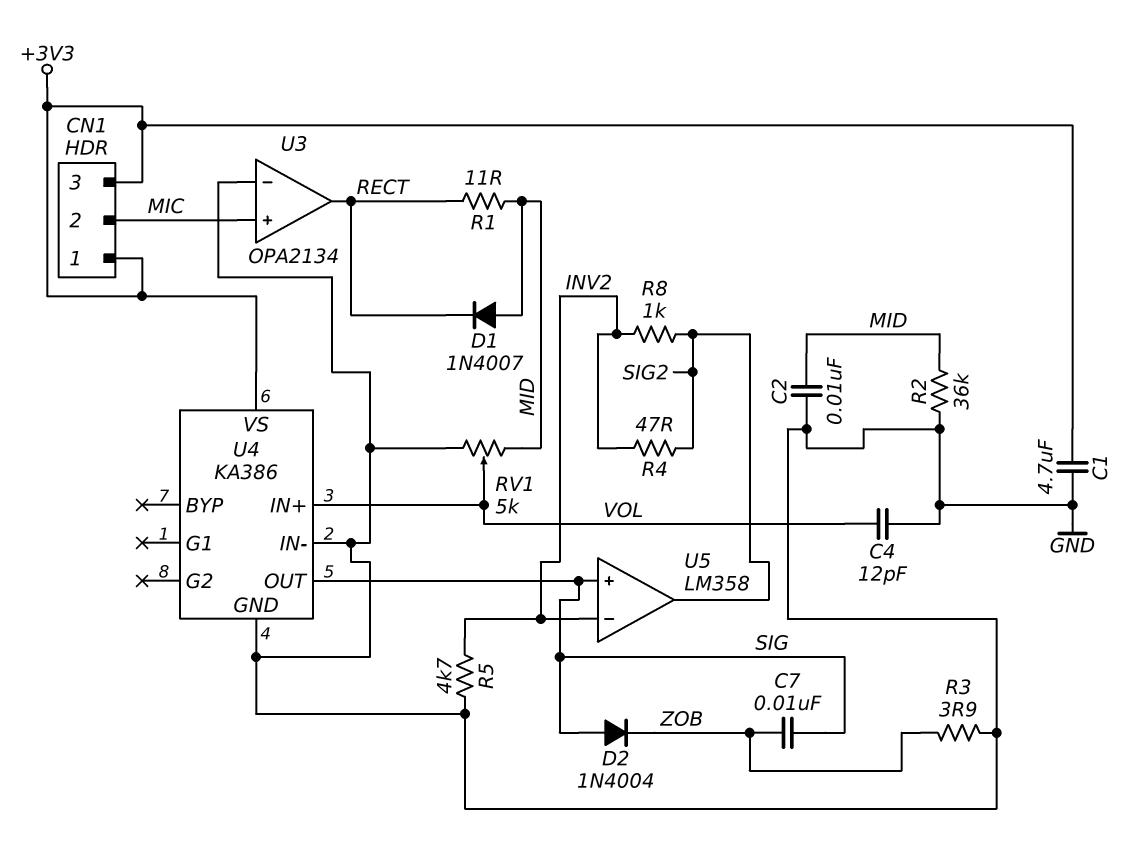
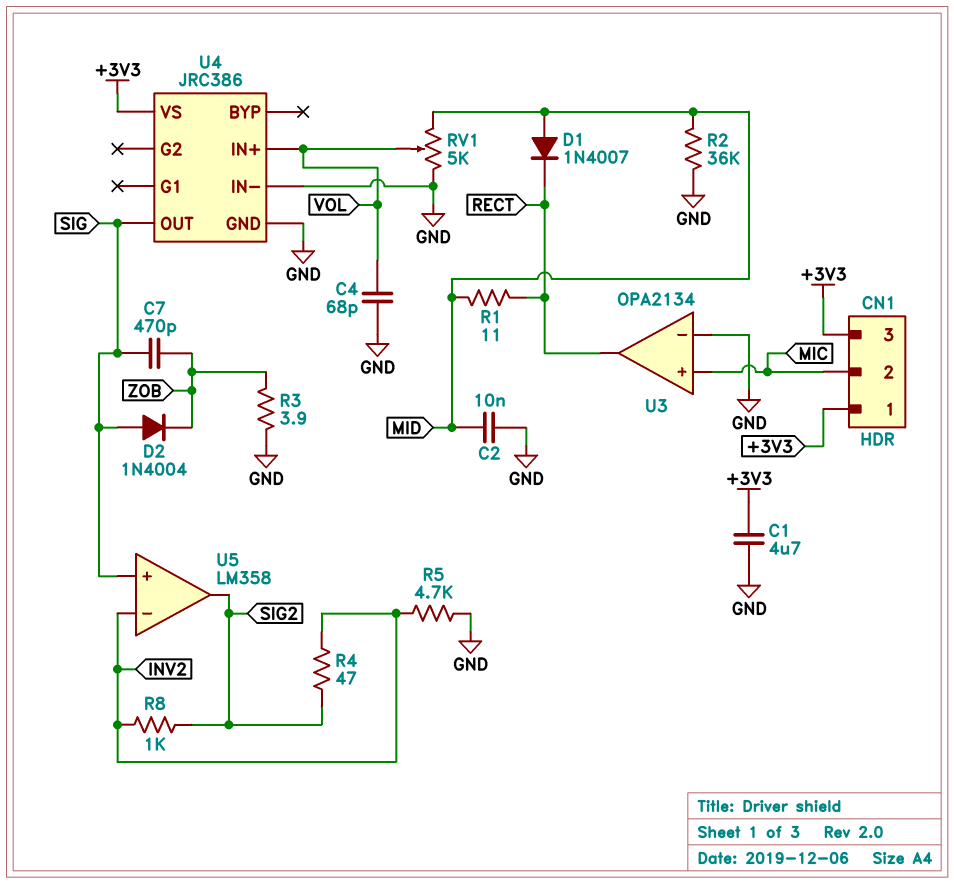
C4: 12pF (GND, VOL) -> 68pF (GND, VOL)
C7: 10nF (SIG, ZOB) -> 470pF (SIG, ZOB)
U4: KA386 -> JRC386

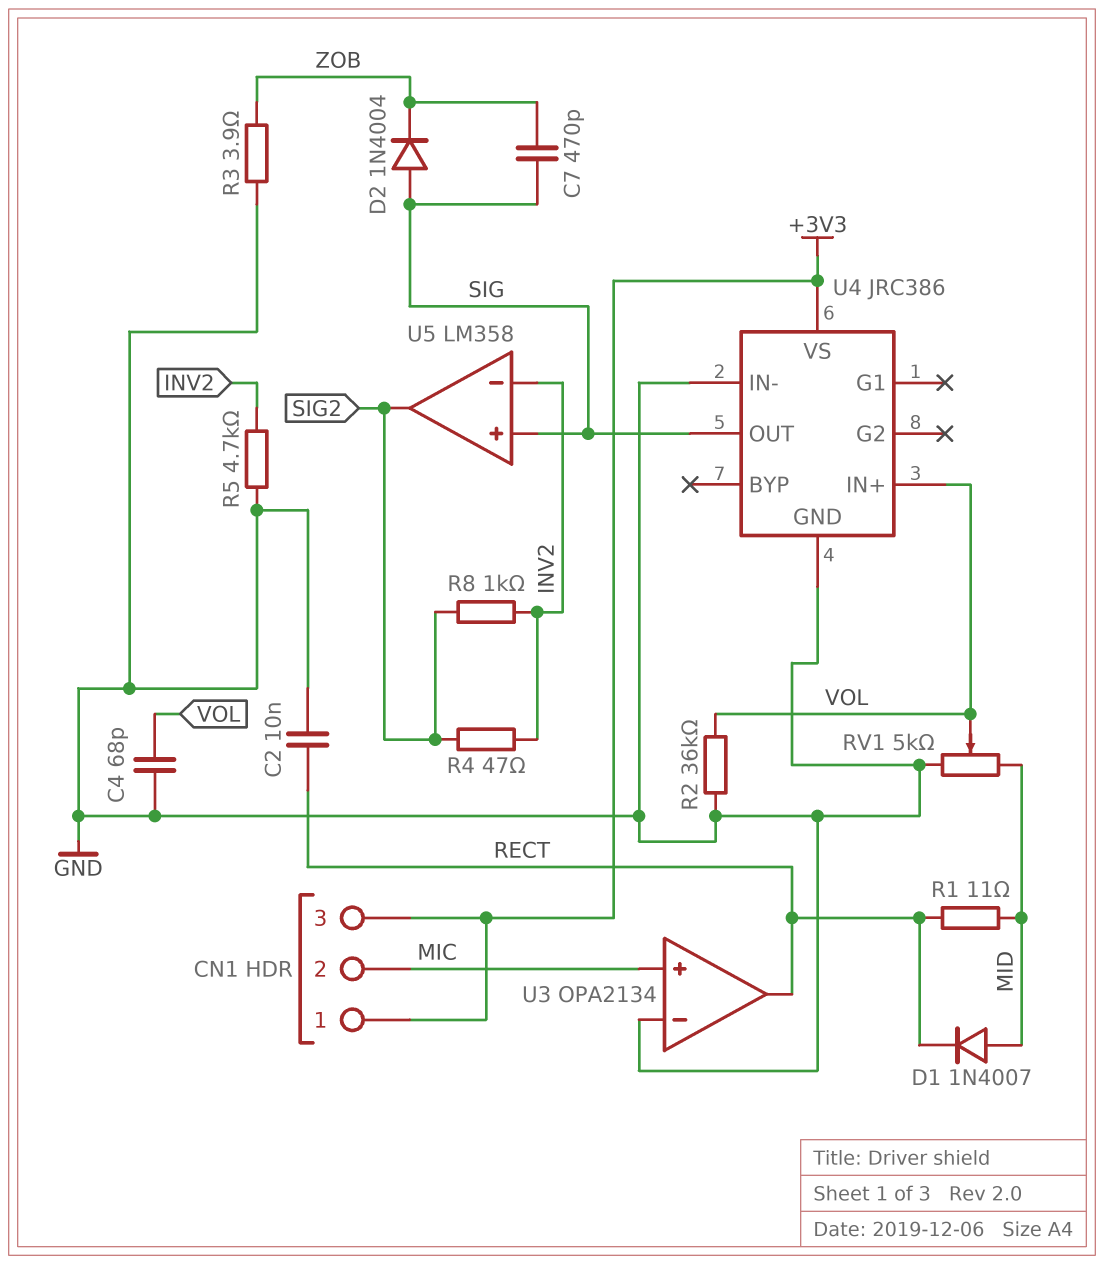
C1: 4.7uF (+3V3, GND) -> none
C2: 10nF (GND, MID) -> 10nF (GND, RECT)
R2: 36k (GND, MID) -> 36k (GND, VOL)

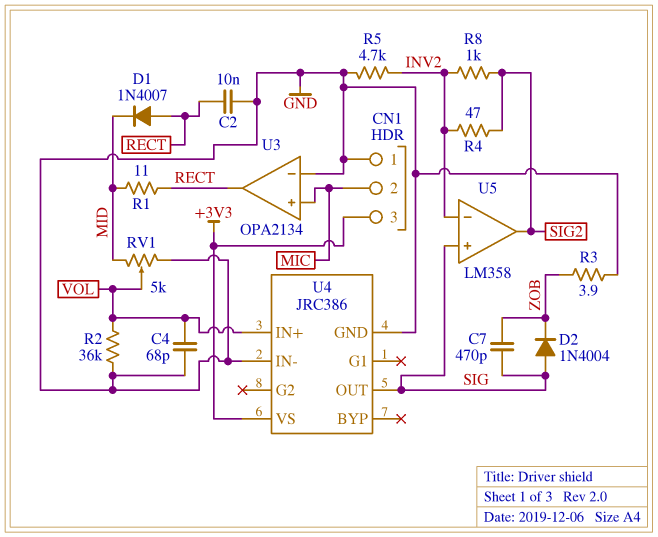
CN1 pin 1: +3V3 -> GND
D1: diode 1N4007 (A MID, K RECT) -> diode 1N4007 (A RECT, K MID)

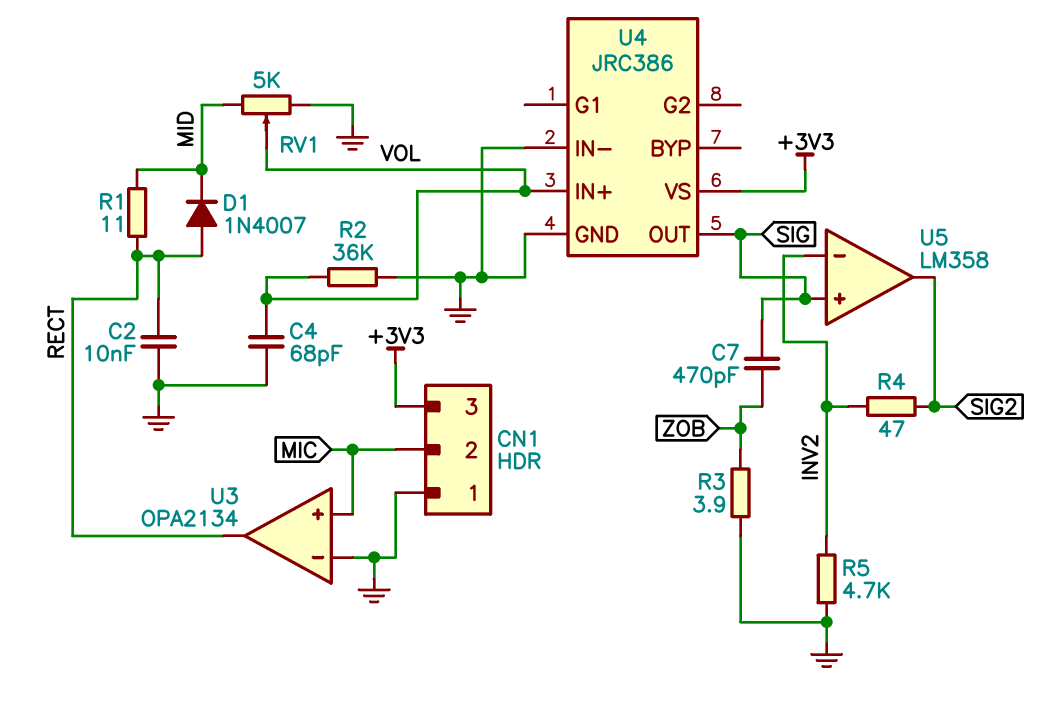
D2: diode 1N4004 (A SIG, K ZOB) -> none
R8: 1k (INV2, SIG2) -> none

